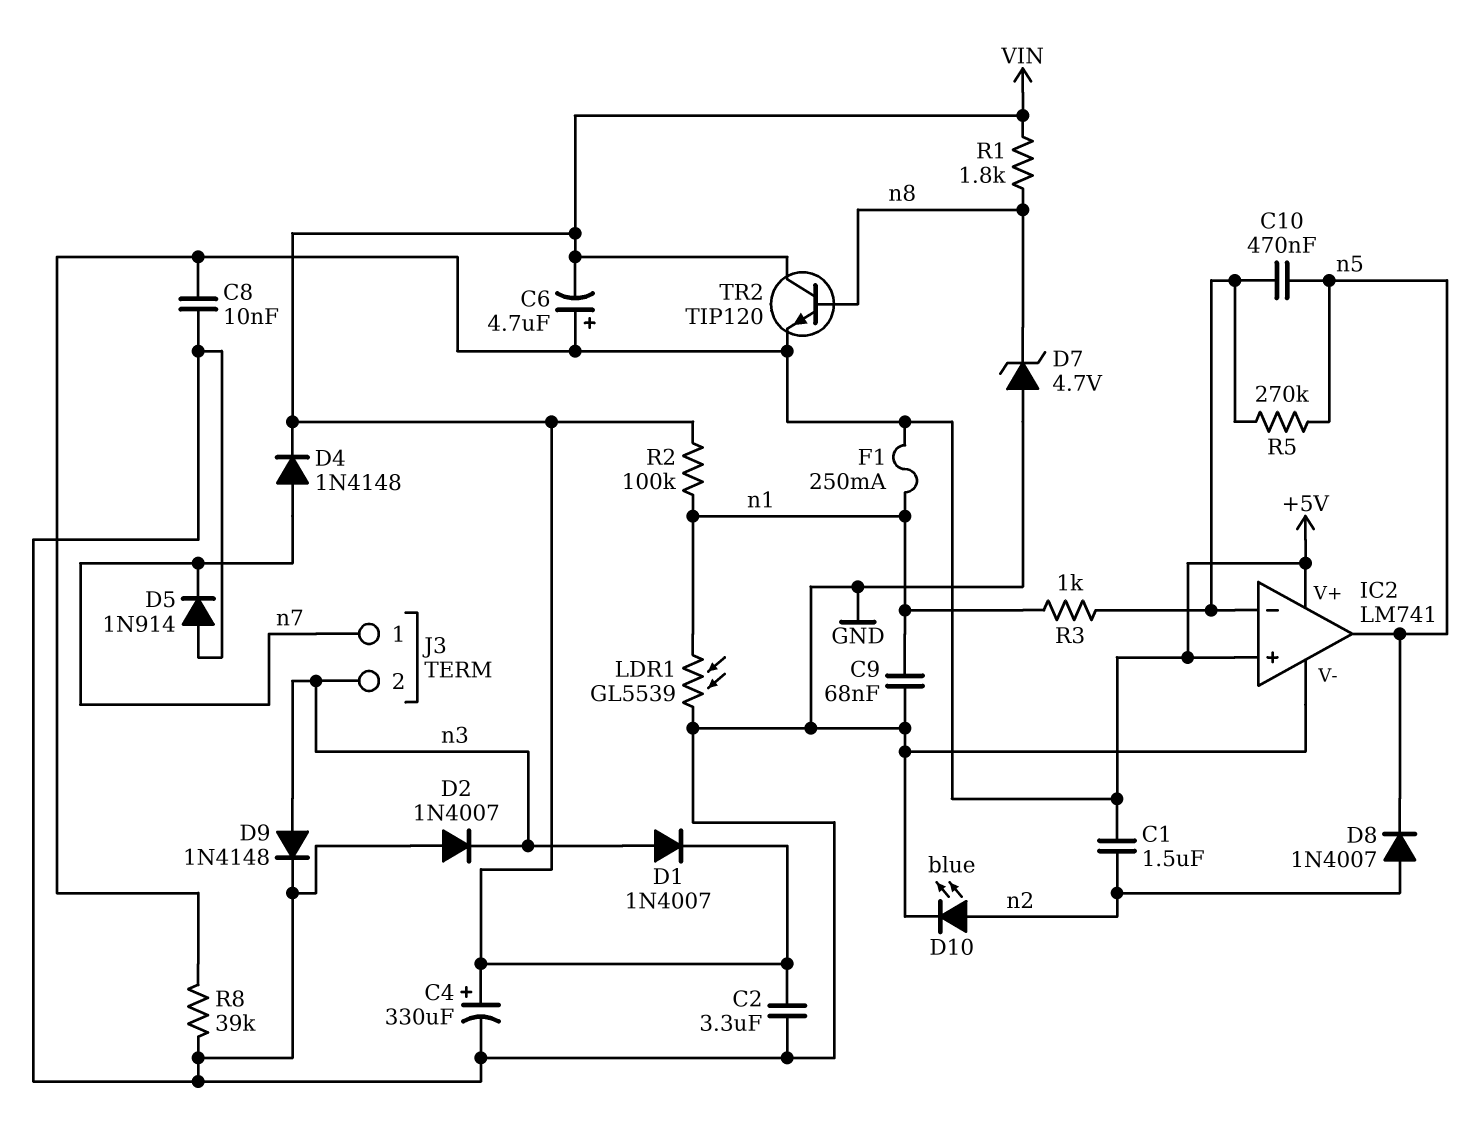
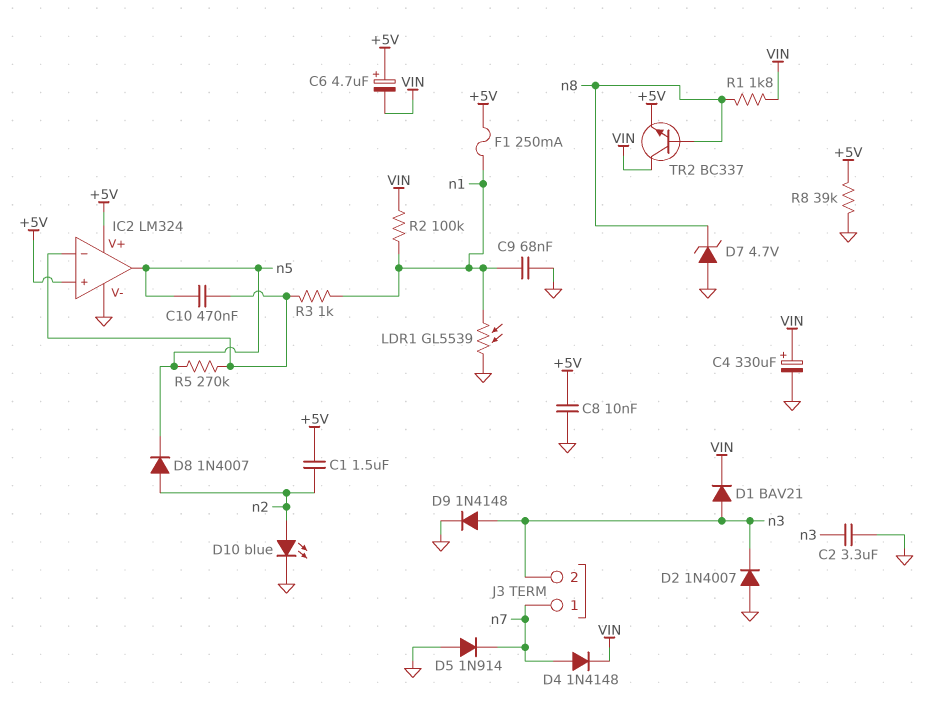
C2: 3.3uF (GND, VIN) -> 3.3uF (GND, n3)
D1: diode 1N4007 (A n3, K VIN) -> diode BAV21 (A n3, K VIN)
IC2: LM741 -> LM324
TR2: NPN TIP120 (B n8, C VIN, E +5V) -> NPN BC337 (B n8, C VIN, E +5V)

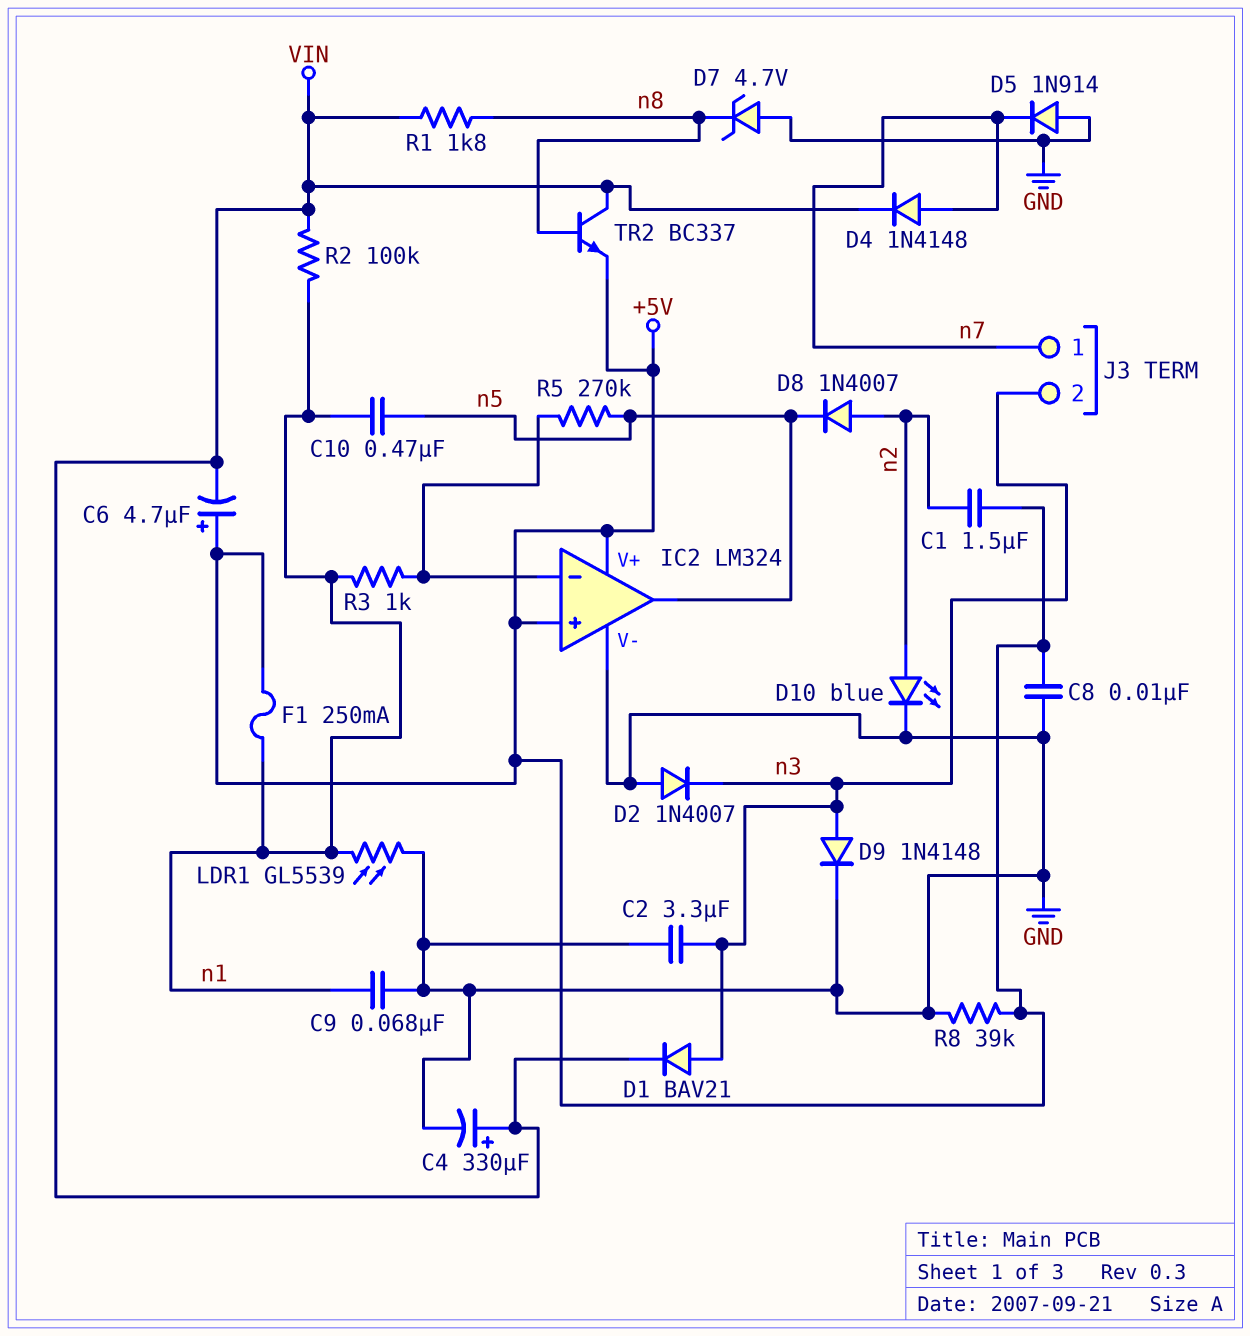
C10: 470nF (IC2/in-, n5) -> 470nF (n1, n5)

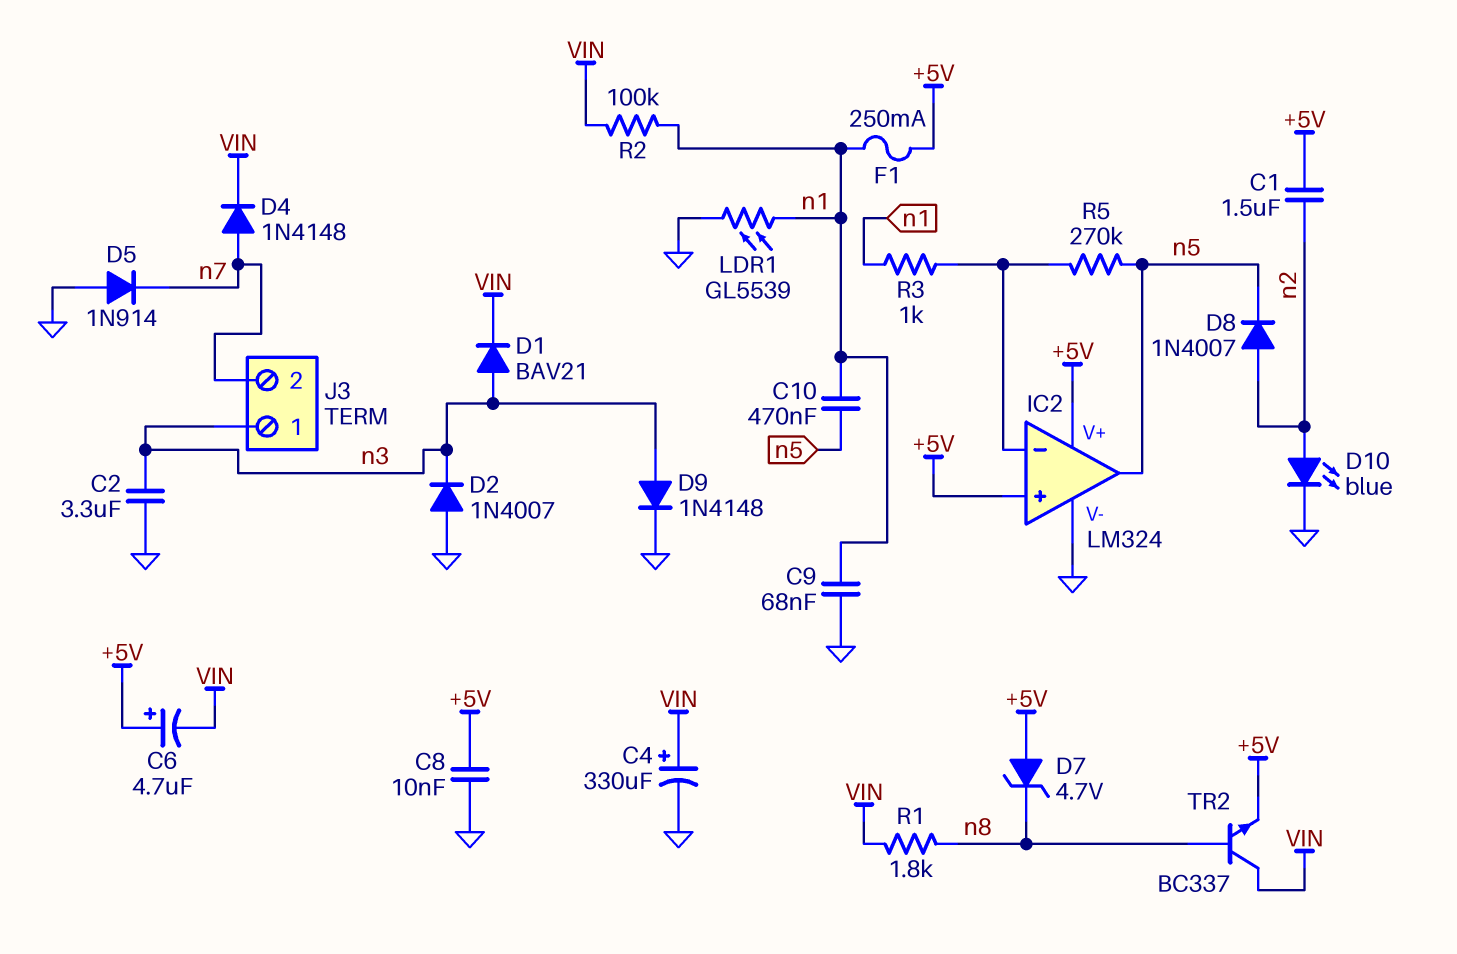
D7: zener 4.7V (A GND, K n8) -> zener 4.7V (A +5V, K n8)
J3 pin 1: n7 -> n3
J3 pin 2: n3 -> n7
R8: 39k (+5V, GND) -> none

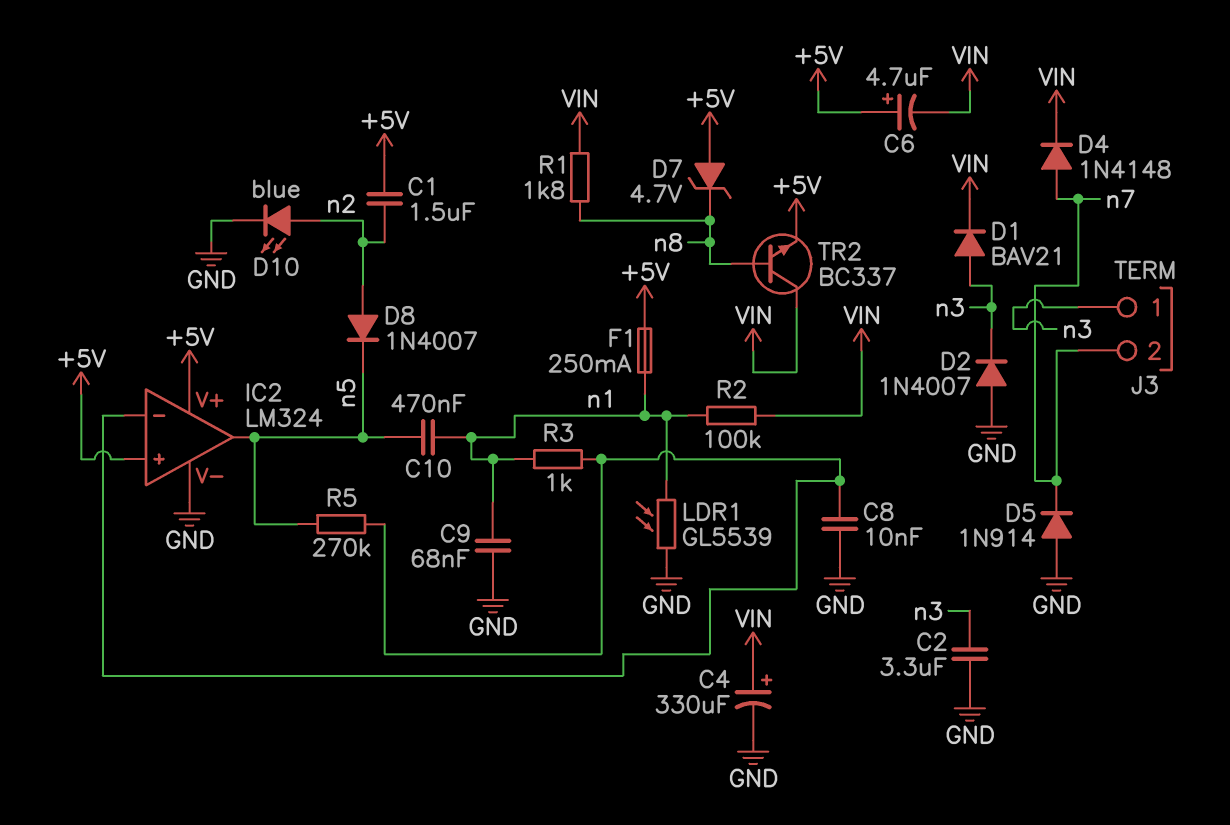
C8: 10nF (+5V, GND) -> 10nF (GND, IC2/in-)
D9: diode 1N4148 (A n3, K GND) -> none

